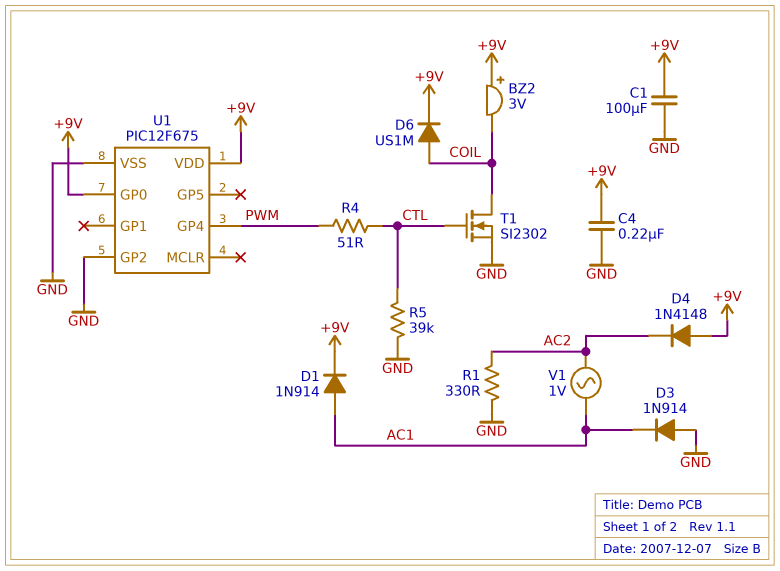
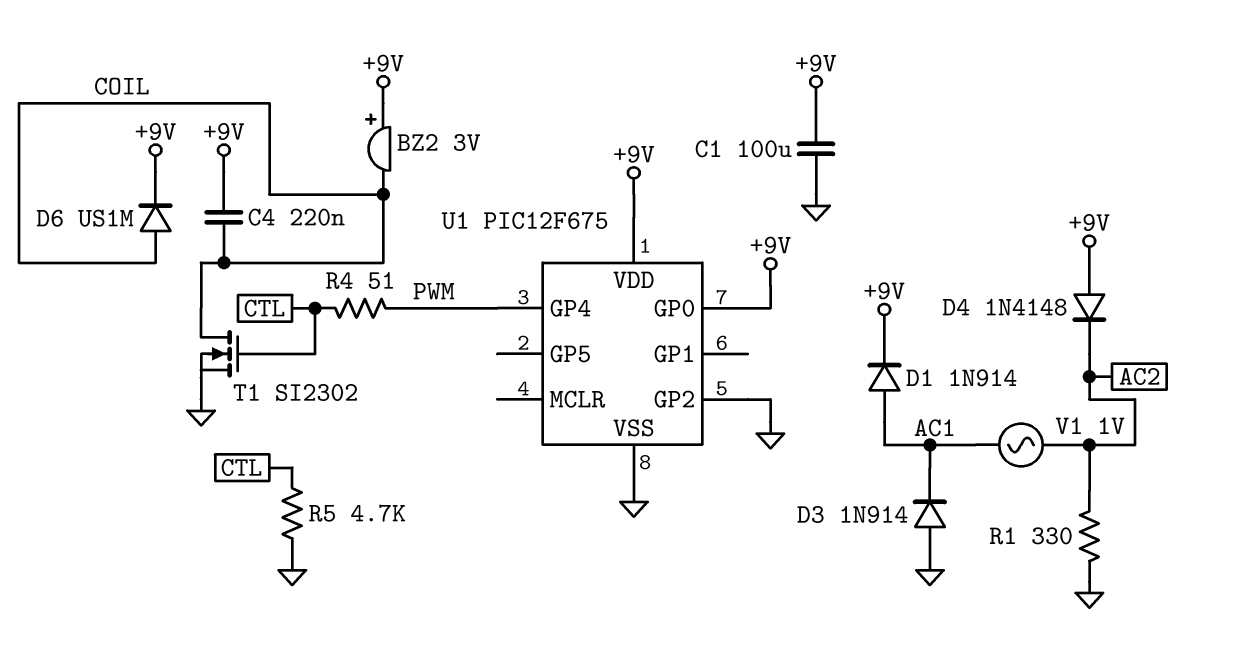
C4: 220nF (+9V, GND) -> 220nF (+9V, COIL)
R5: 39k (CTL, GND) -> 4.7k (CTL, GND)

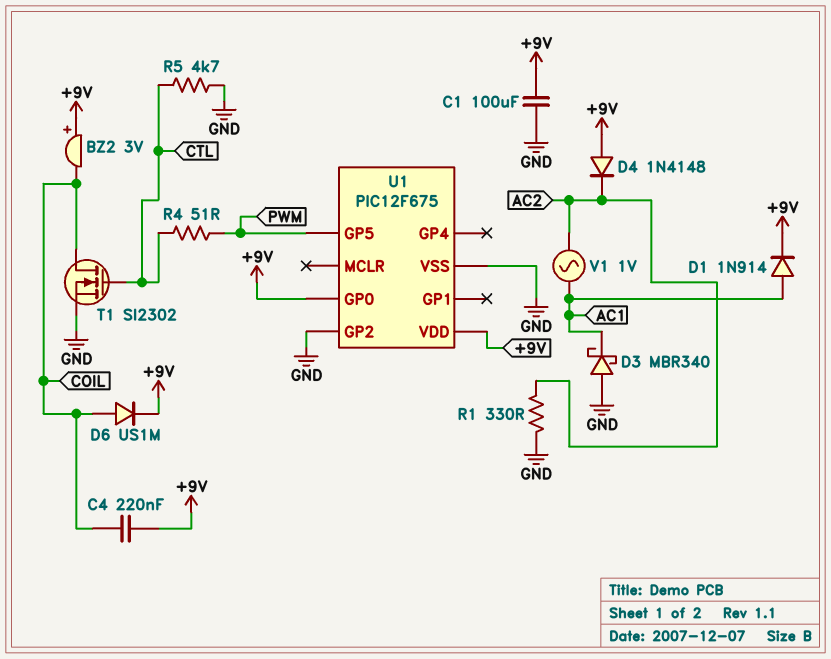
D3: diode 1N914 (A GND, K AC1) -> schottky MBR340 (A GND, K AC1)
U1 pin GP4: PWM -> none
U1 pin GP5: none -> PWM

